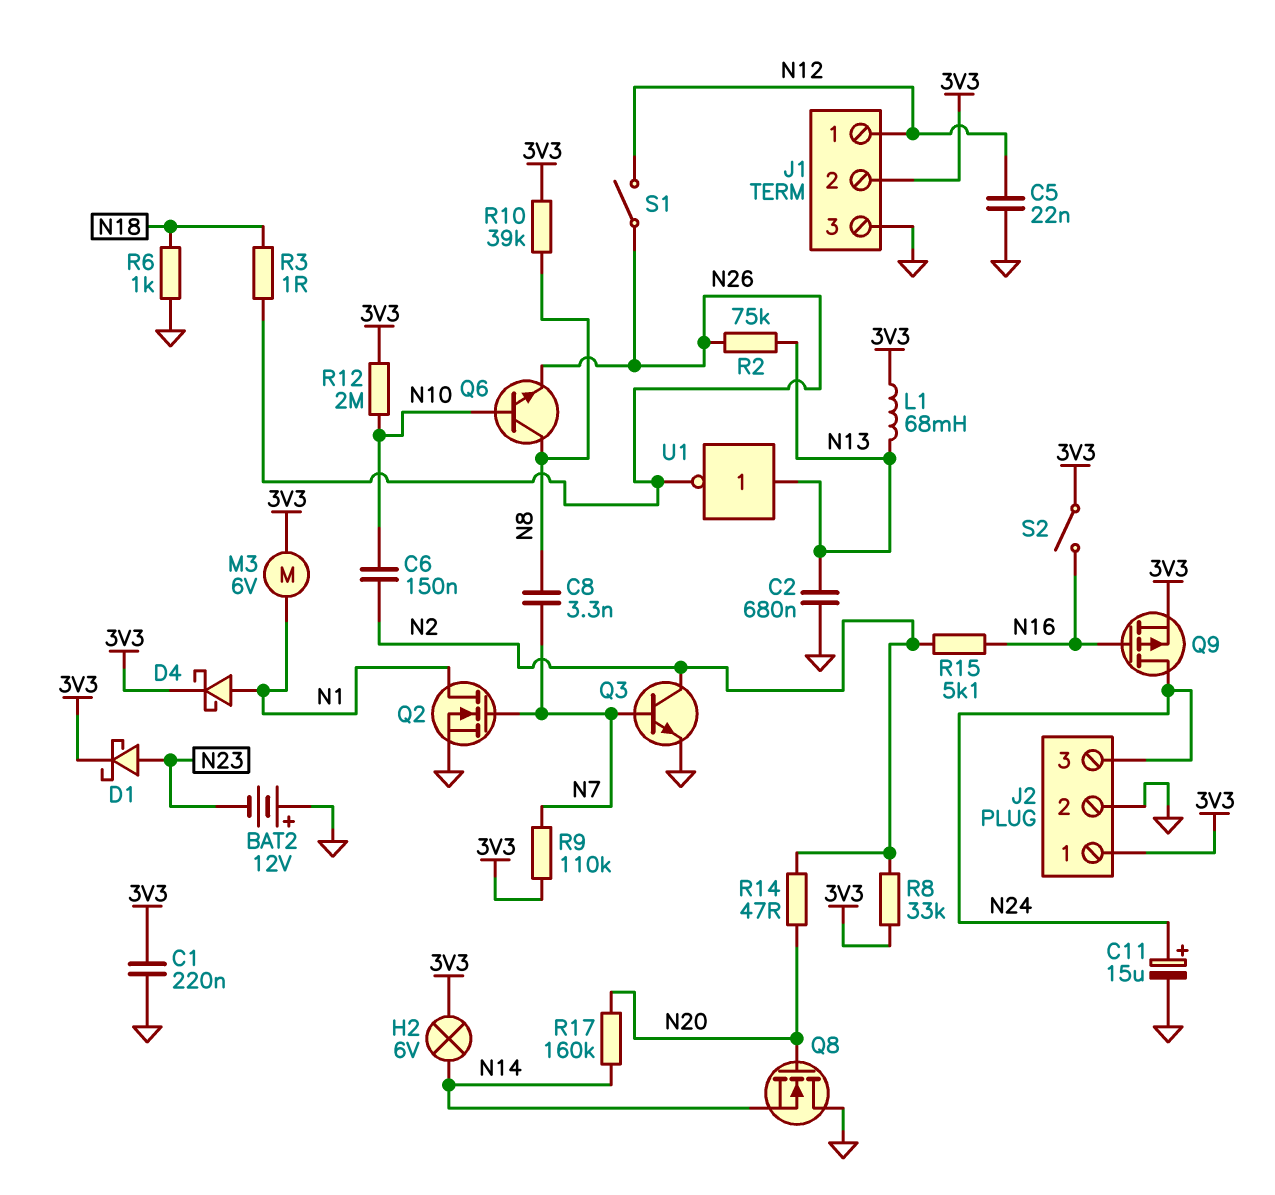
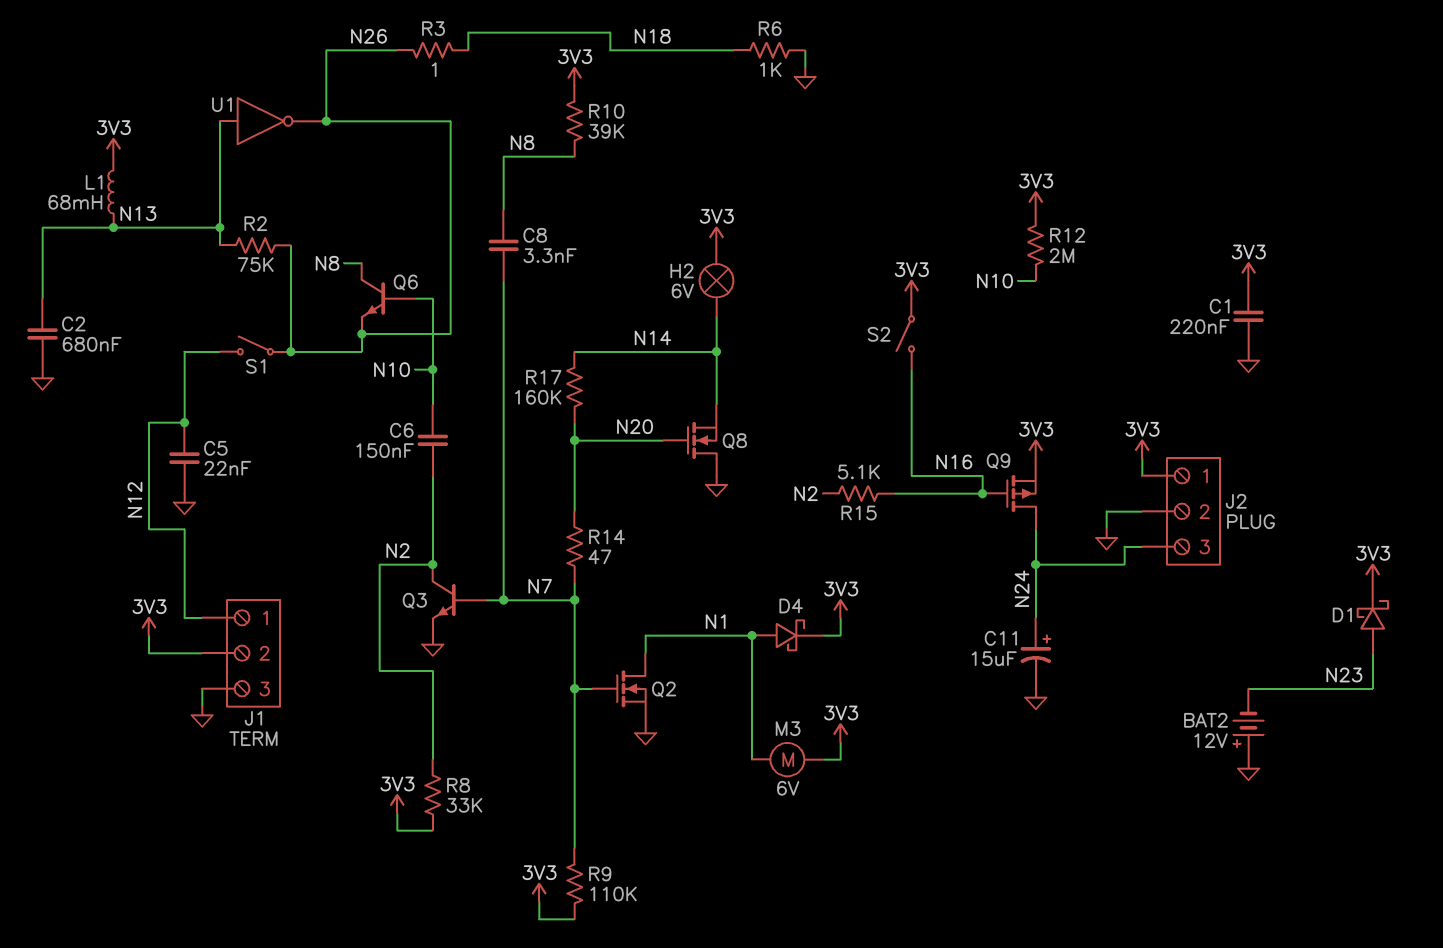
R14: 47 (N2, N20) -> 47 (N7, N20)

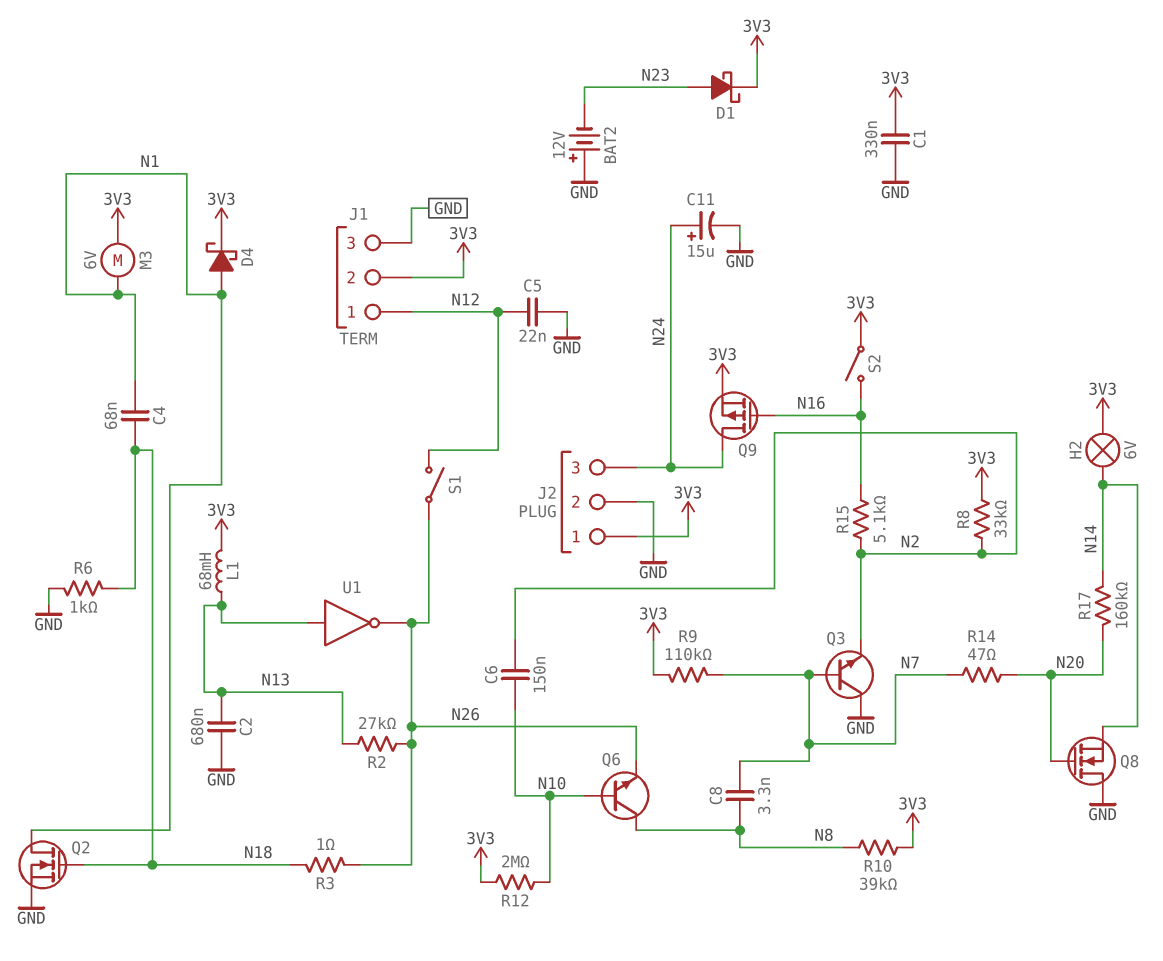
C1: 220nF (3V3, GND) -> 330nF (3V3, GND)
C4: none -> 68nF (N1, N18)
Q2: NMOS (G N7, D N1, S GND) -> NMOS (G N18, D N1, S GND)
Q3: NPN (B N7, C N2, E GND) -> NPN (B N7, C GND, E N2)
R2: 75k (N13, N26) -> 27k (N13, N26)

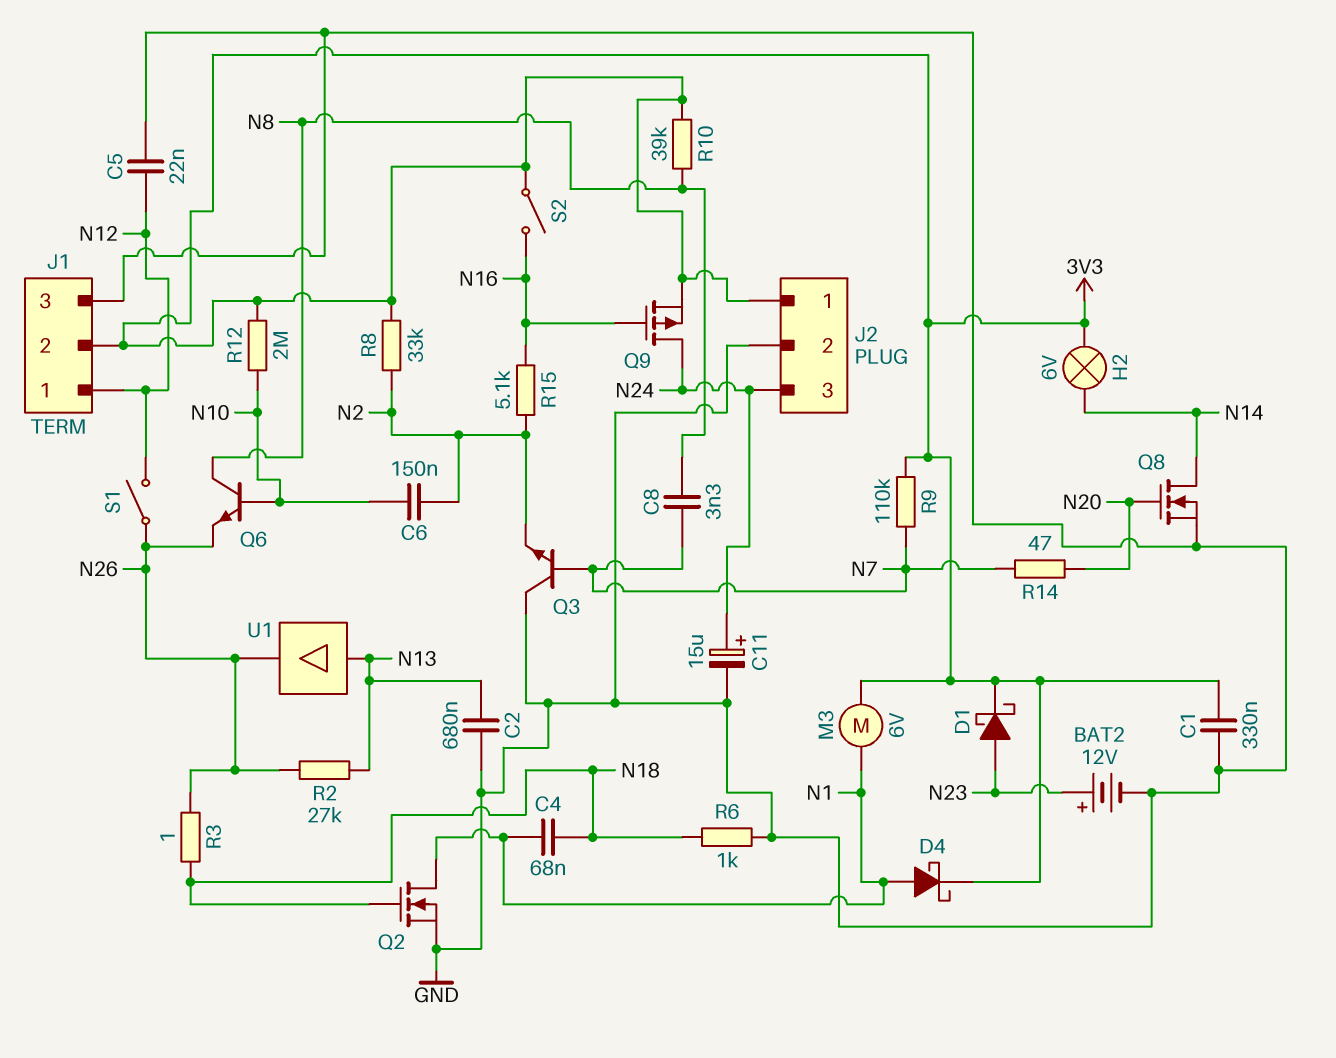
BAT2: 12V (plus GND, minus N23) -> 12V (plus N23, minus GND)
L1: 68mH (3V3, N13) -> none
Q8: NMOS (G N20, D GND, S N14) -> NMOS (G N20, D N14, S GND)
R17: 160k (N14, N20) -> none
U1: NOT (in N13, out N26) -> buffer (in N13, out N26)

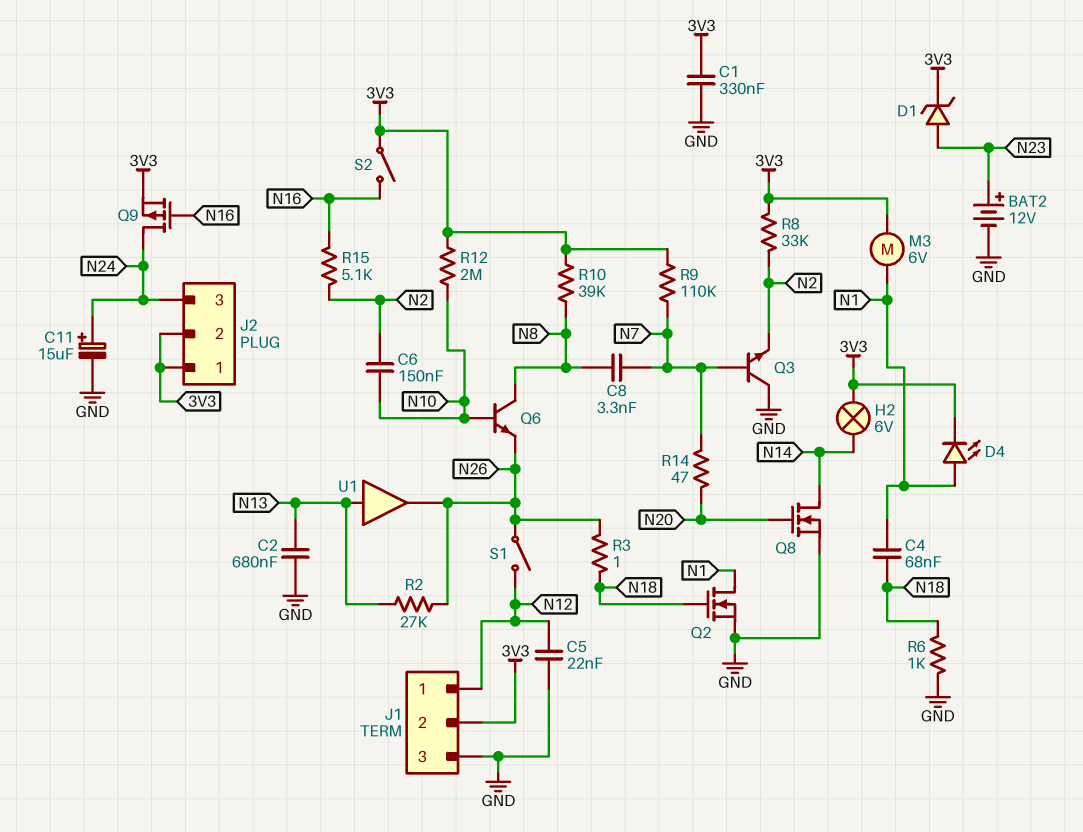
D1: schottky (A N23, K 3V3) -> zener (A N23, K 3V3)
D4: schottky (A N1, K 3V3) -> LED (A N1, K 3V3)
J2 pin 2: GND -> 3V3

